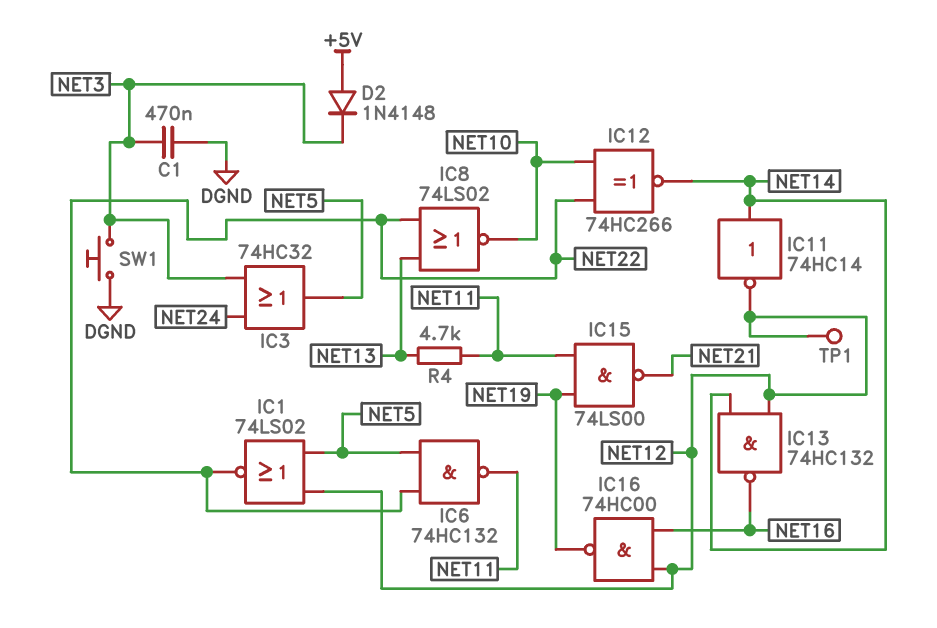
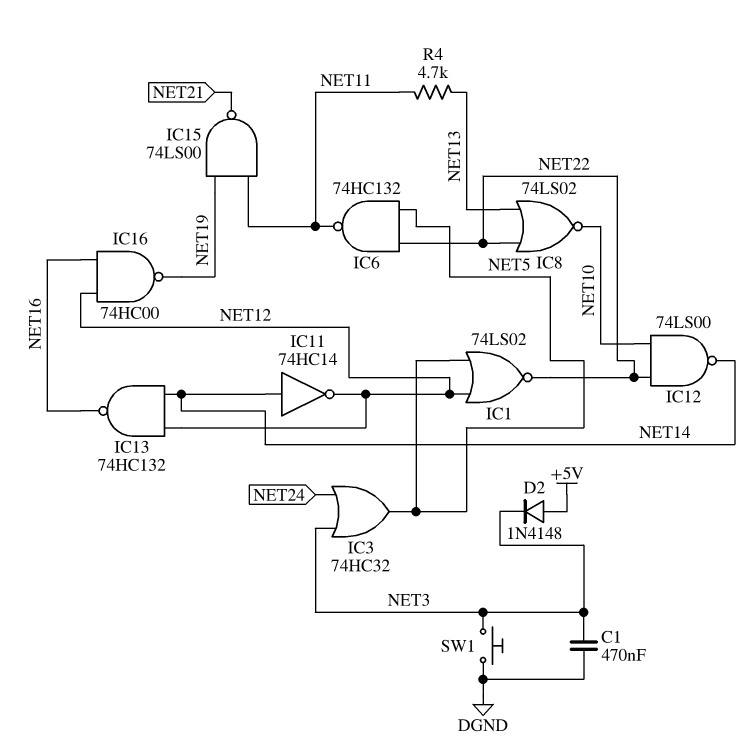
IC12: XNOR 74HC266 (in NET10, in NET22, out NET14) -> NAND 74LS00 (in NET10, in NET22, out NET14)
TP1: test point (NET12) -> none

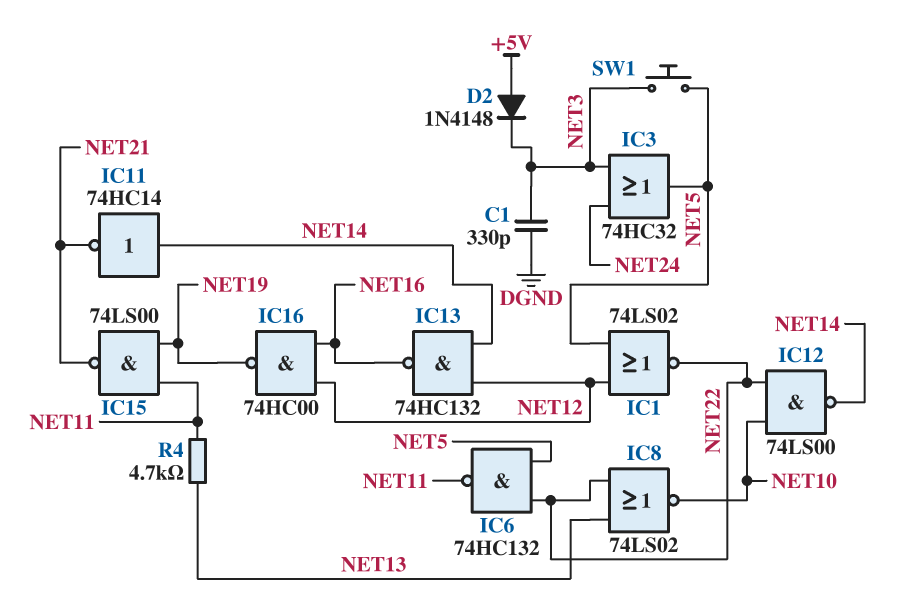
C1: 470nF (DGND, NET3) -> 330pF (DGND, NET3)
IC11: NOT 74HC14 (in NET14, out NET12) -> NOT 74HC14 (in NET14, out NET21)
SW1: button (DGND, NET3) -> button (NET3, NET5)

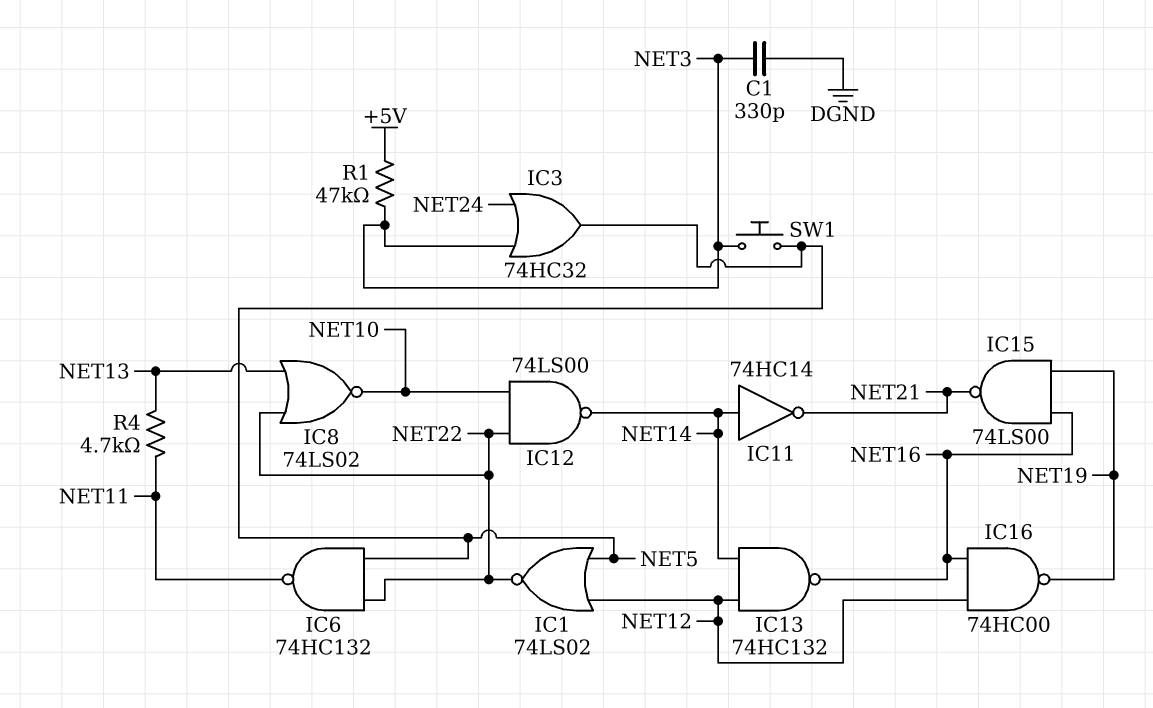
D2: diode 1N4148 (A +5V, K NET3) -> none
IC15: NAND 74LS00 (in NET11, in NET19, out NET21) -> NAND 74LS00 (in NET16, in NET19, out NET21)
R1: none -> 47k (+5V, NET3)

